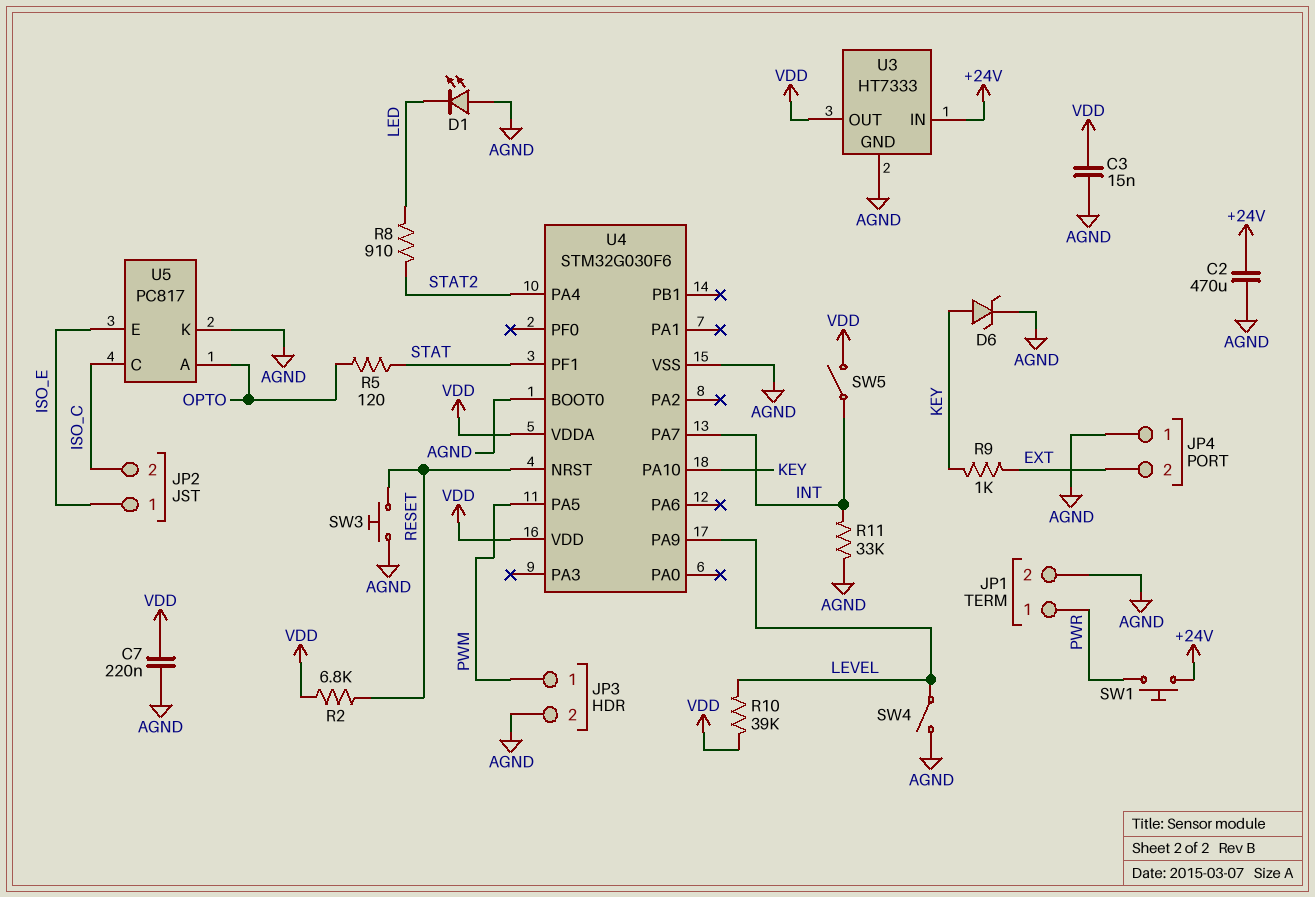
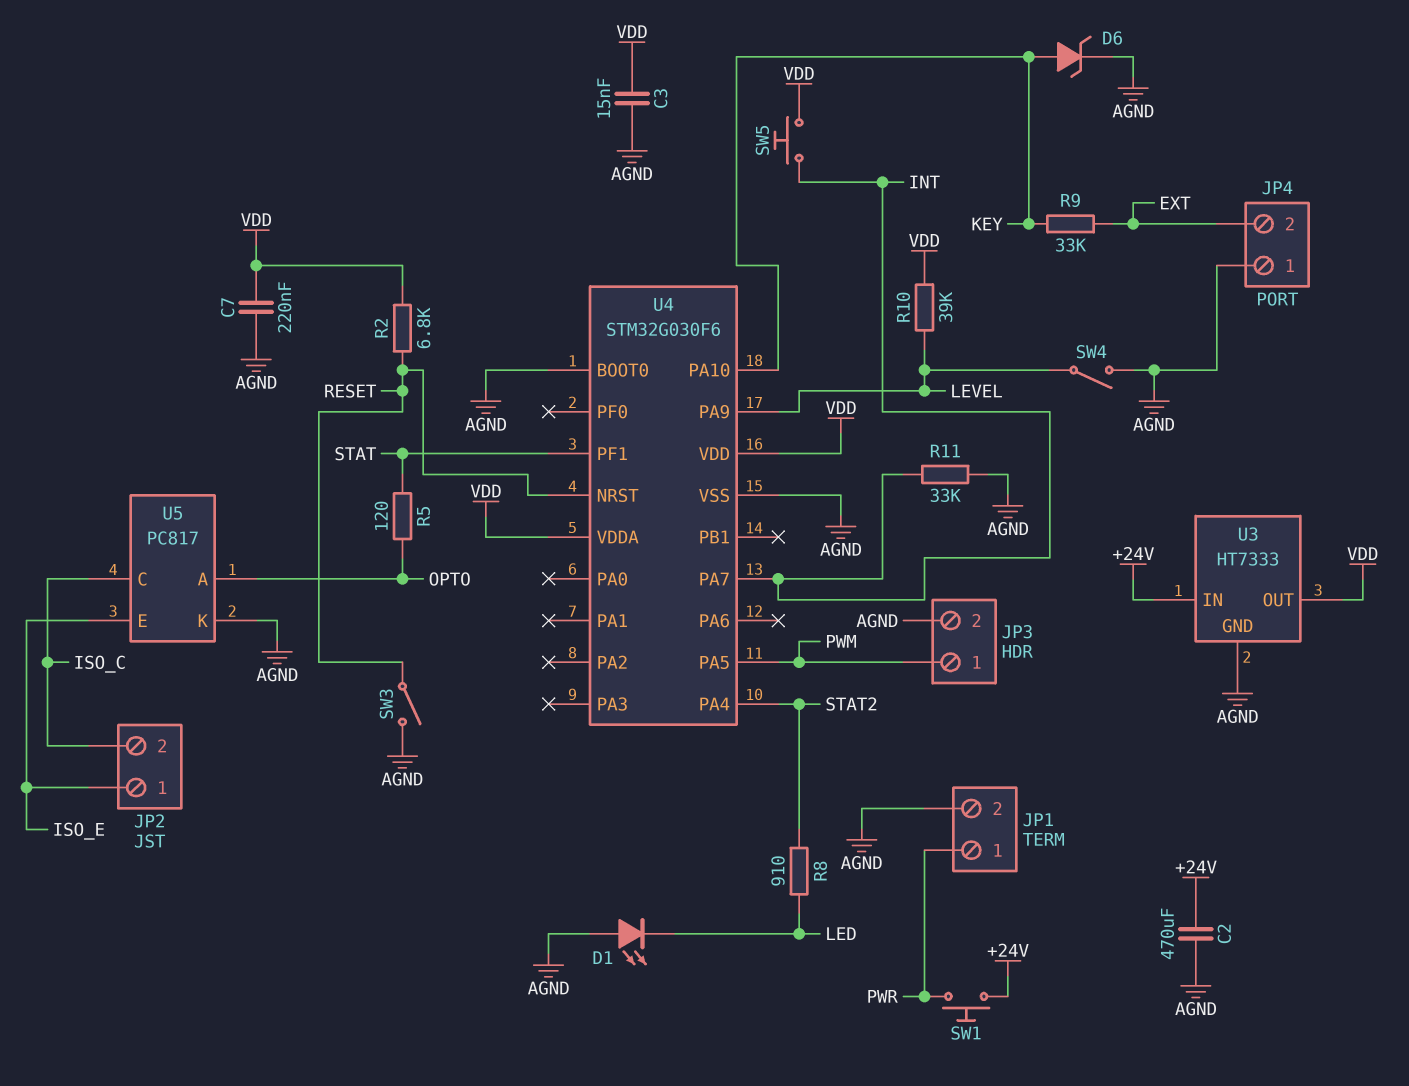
R9: 1k (EXT, KEY) -> 33k (EXT, KEY)
SW3: button (AGND, RESET) -> switch (AGND, RESET)
SW5: switch (INT, VDD) -> button (INT, VDD)

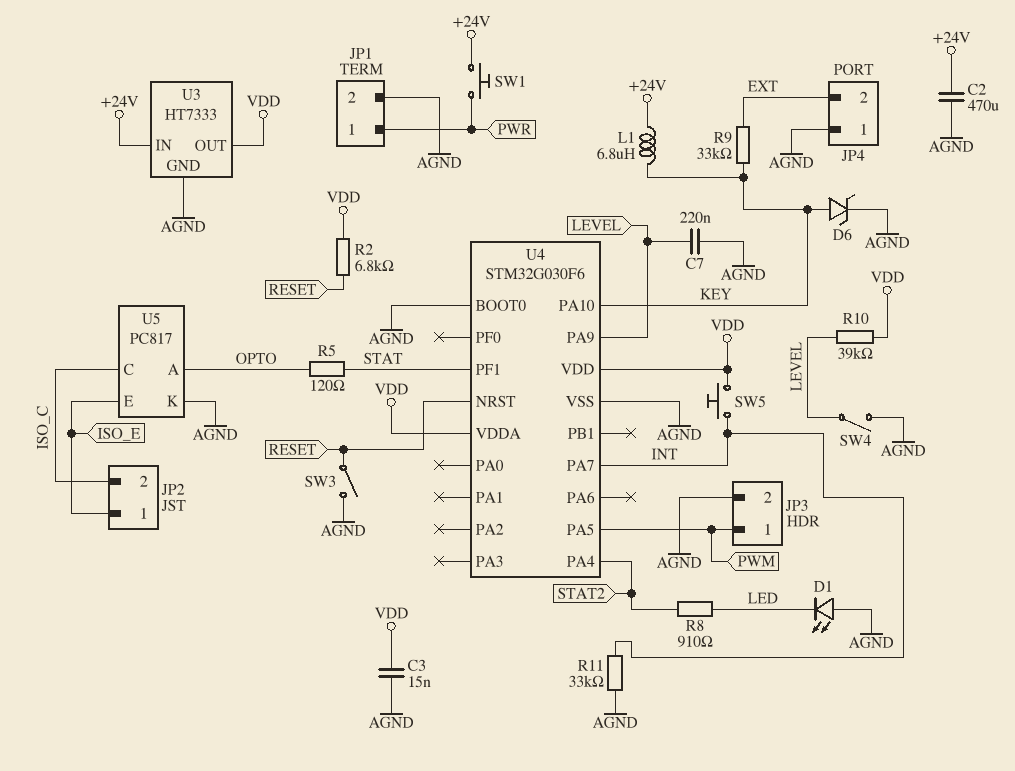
C7: 220nF (AGND, VDD) -> 220nF (AGND, LEVEL)
L1: none -> 6.8uH (+24V, KEY)

